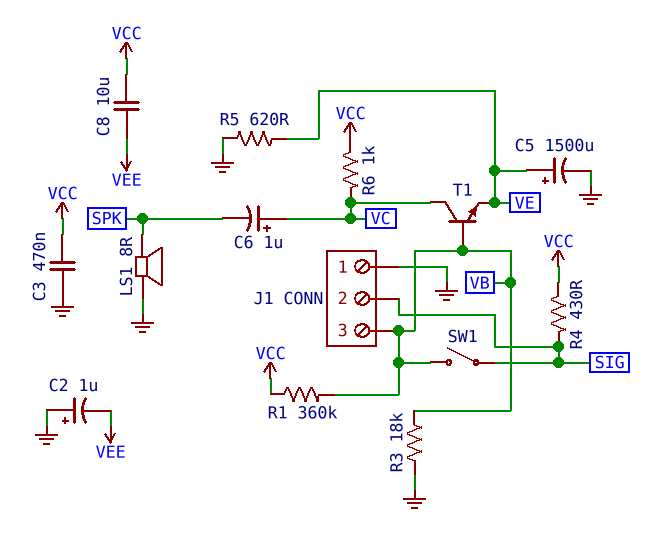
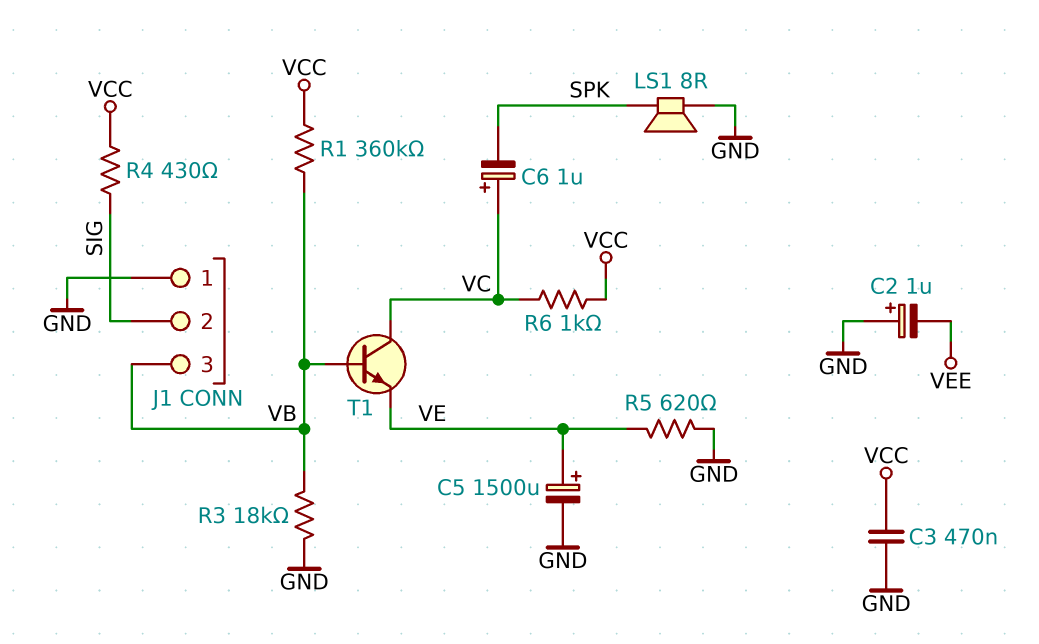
C8: 10uF (VCC, VEE) -> none
SW1: switch (SIG, VB) -> none

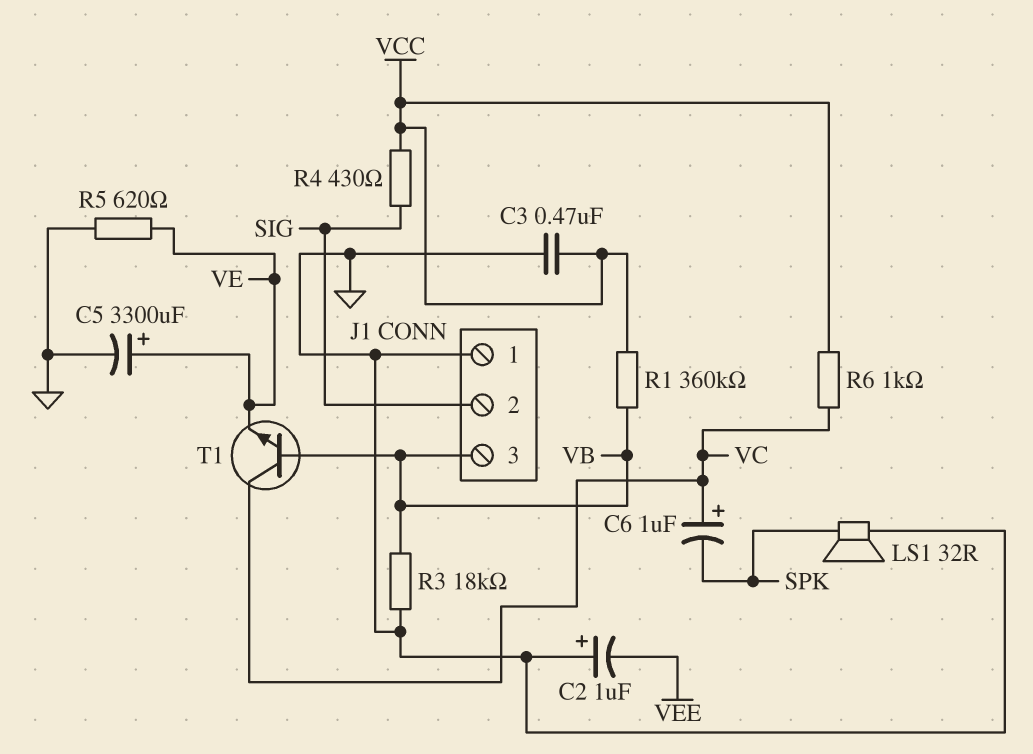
C5: 1500uF (plus VE, minus GND) -> 3300uF (plus VE, minus GND)
LS1: speaker 8R (GND, SPK) -> speaker 32R (GND, SPK)

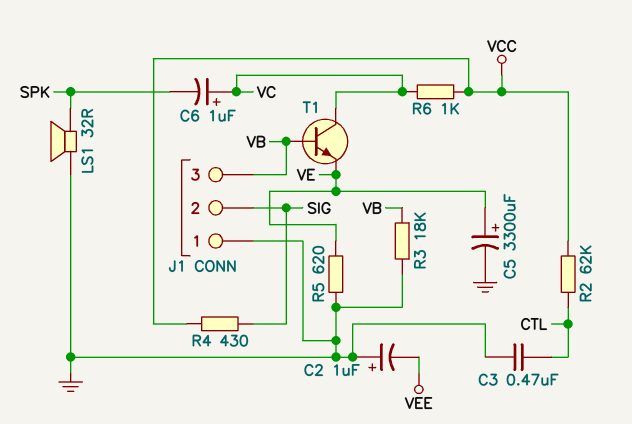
C3: 470nF (GND, VCC) -> 470nF (CTL, GND)
R1: 360k (VB, VCC) -> none
R2: none -> 62k (CTL, VCC)

